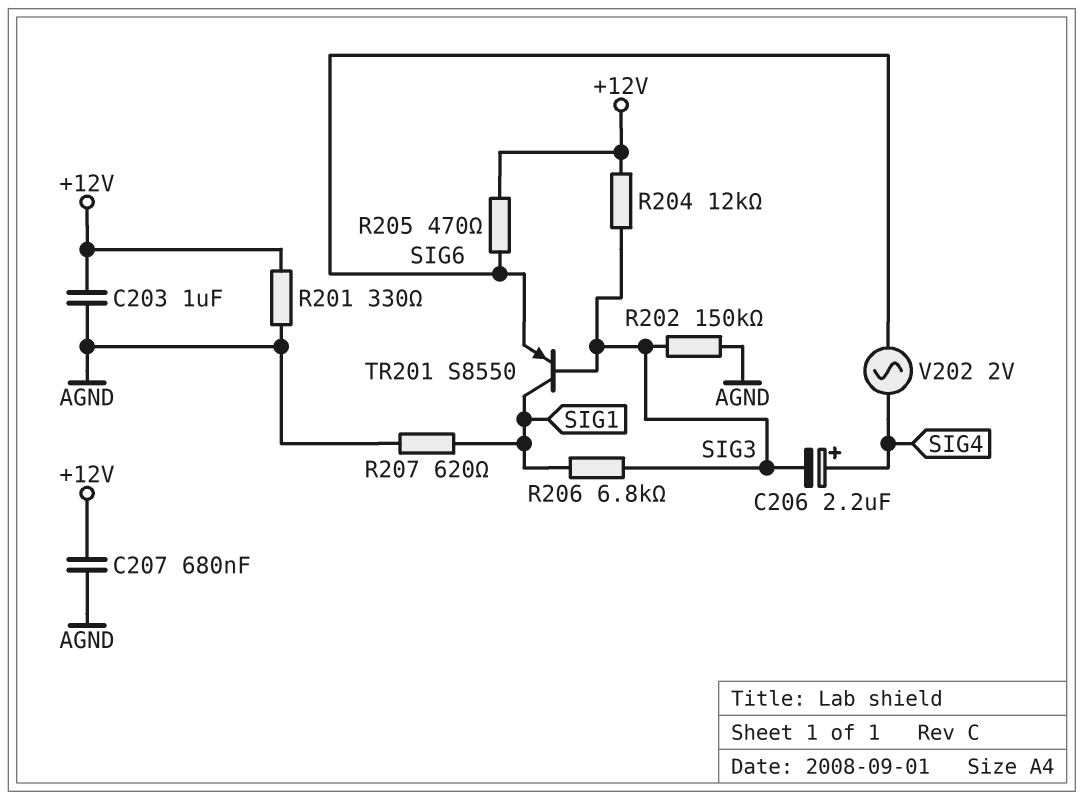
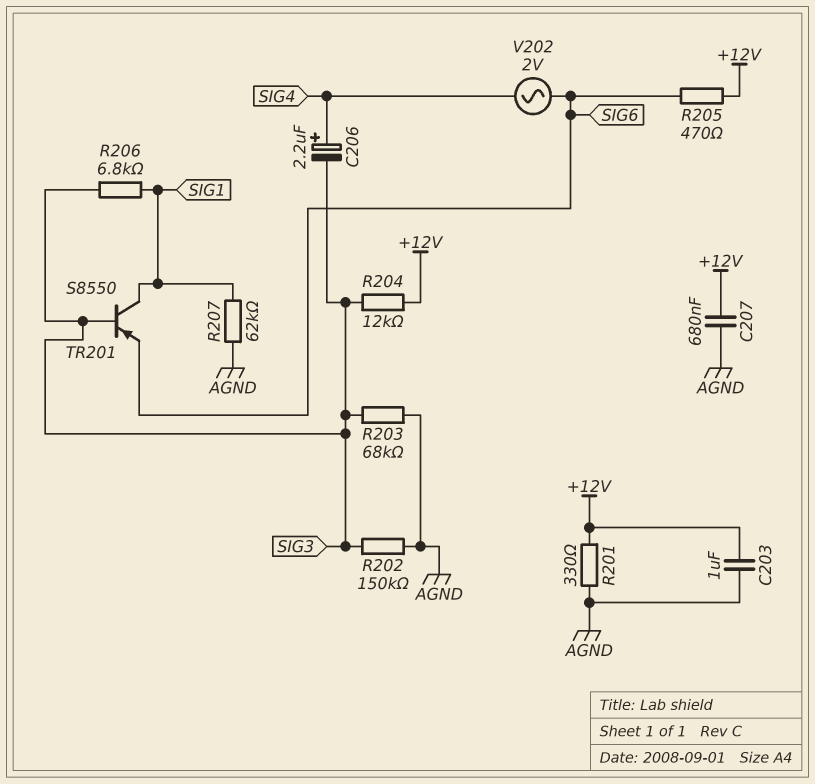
R203: none -> 68k (AGND, SIG3)
R207: 620 (AGND, SIG1) -> 62k (AGND, SIG1)

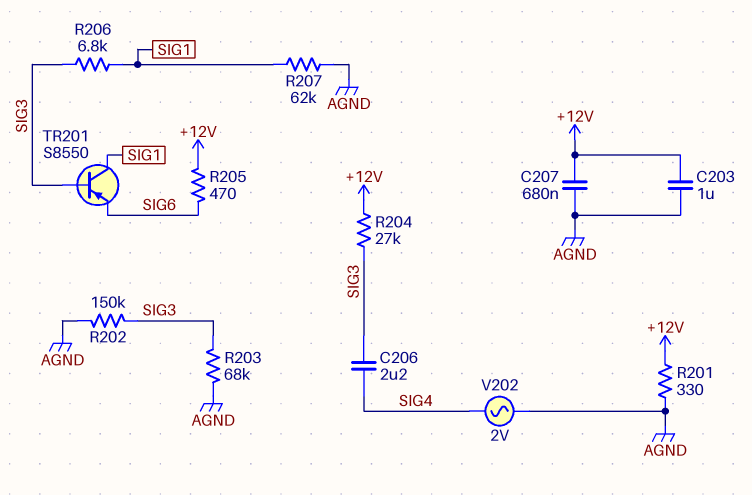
C206: 2.2uF (plus SIG4, minus SIG3) -> 2.2uF (SIG3, SIG4)
R204: 12k (+12V, SIG3) -> 27k (+12V, SIG3)
V202: AC 2V (SIG4, SIG6) -> AC 2V (AGND, SIG4)

